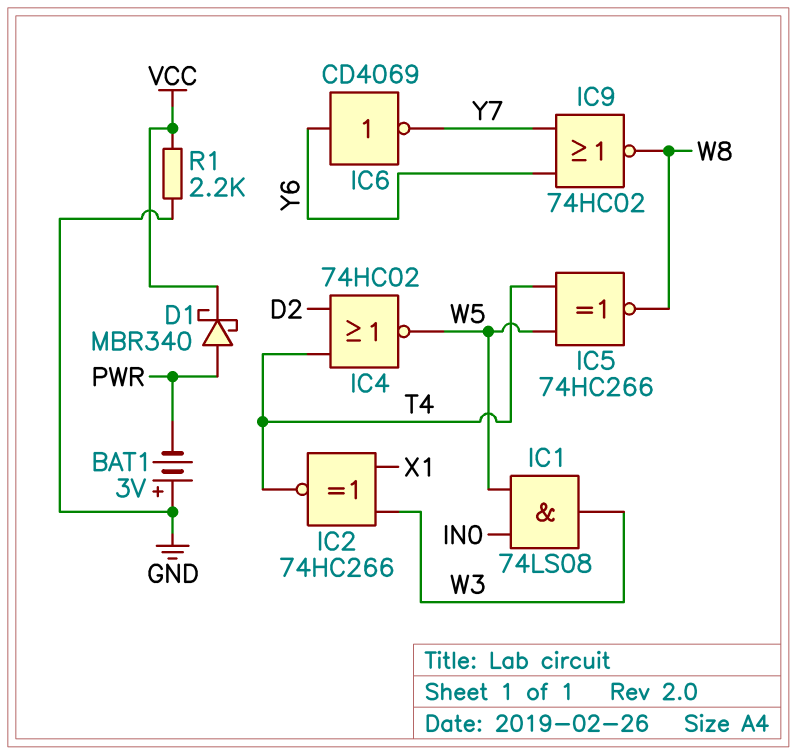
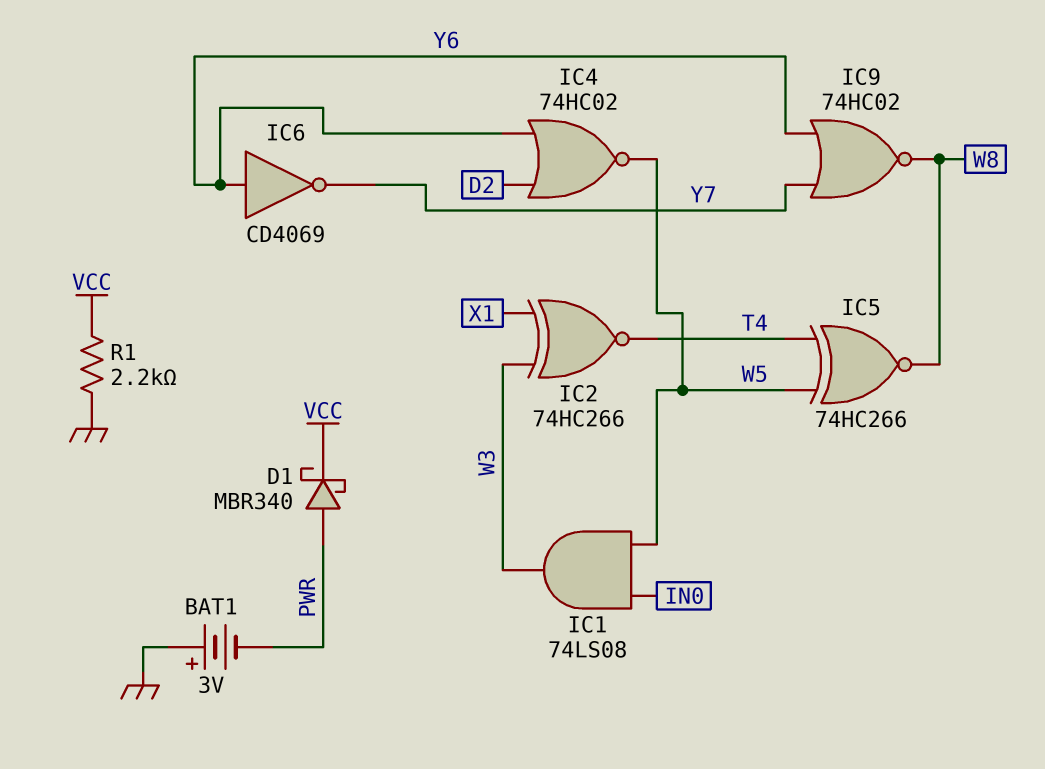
IC4: NOR 74HC02 (in D2, in T4, out W5) -> NOR 74HC02 (in D2, in Y6, out W5)

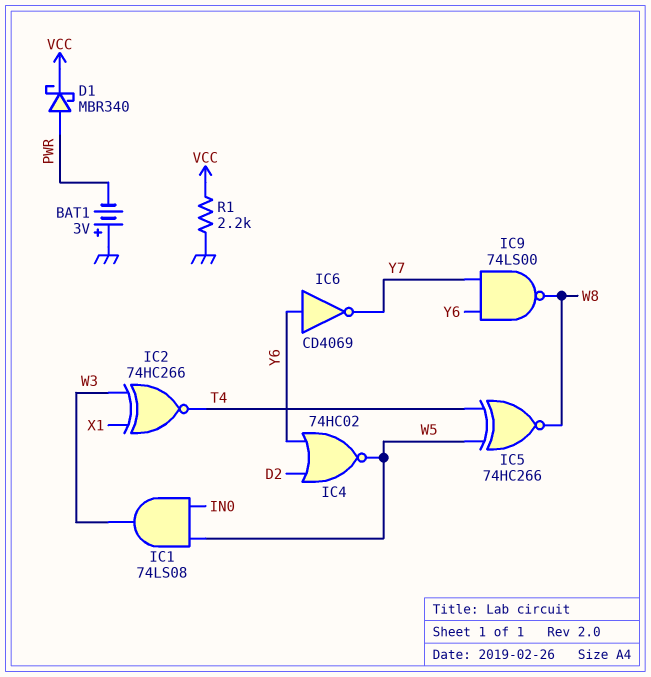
IC9: NOR 74HC02 (in Y6, in Y7, out W8) -> NAND 74LS00 (in Y6, in Y7, out W8)

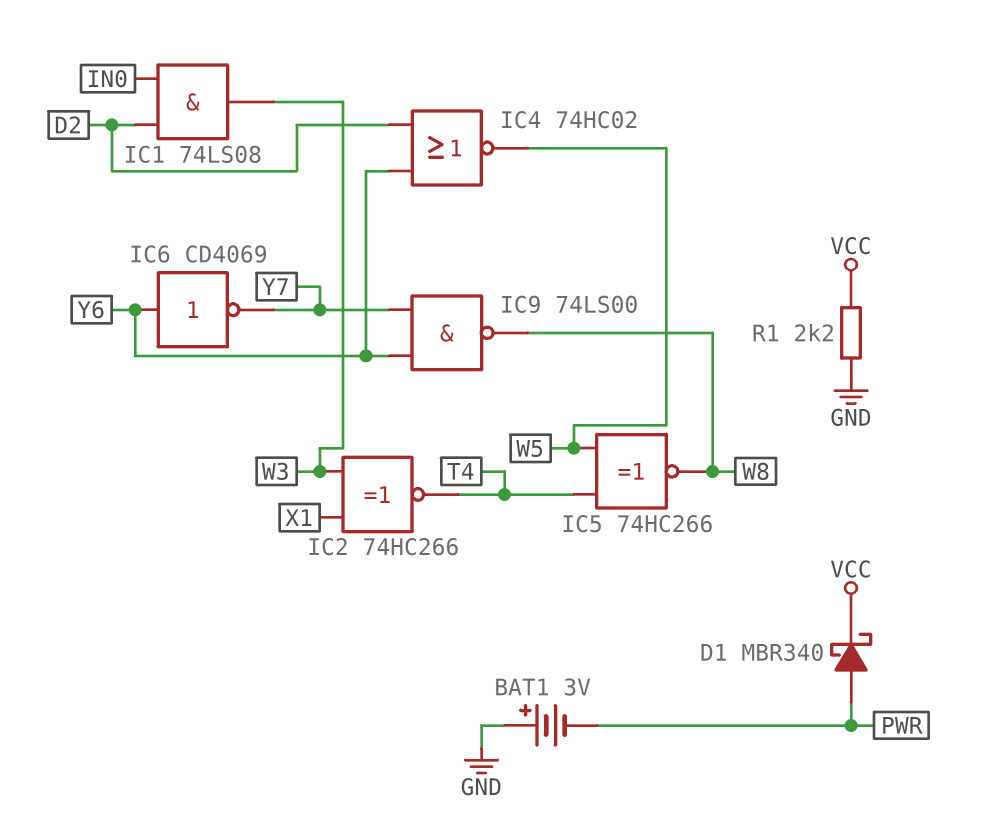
IC1: AND 74LS08 (in IN0, in W5, out W3) -> AND 74LS08 (in D2, in IN0, out W3)

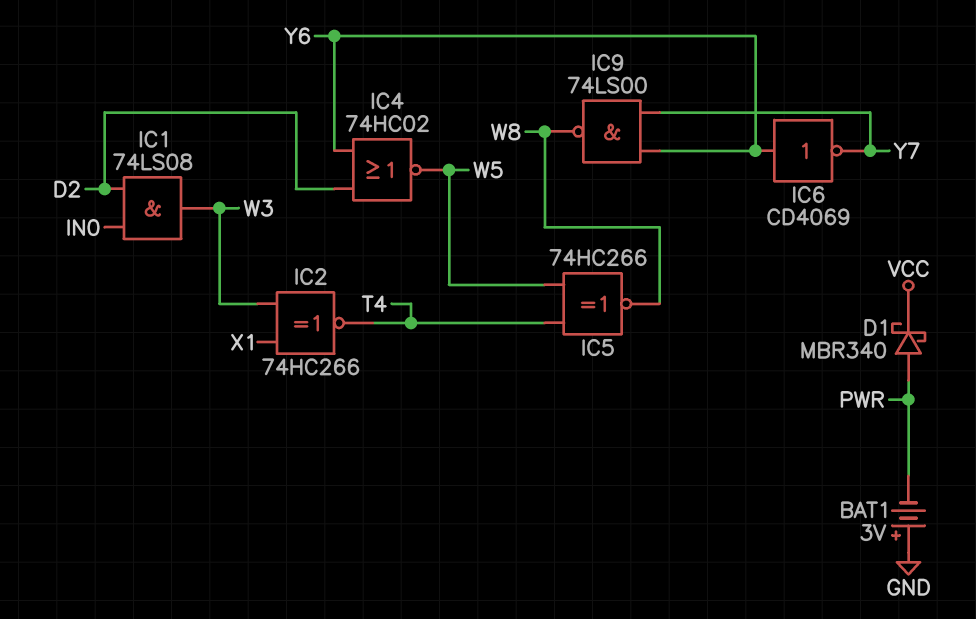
R1: 2.2k (GND, VCC) -> none

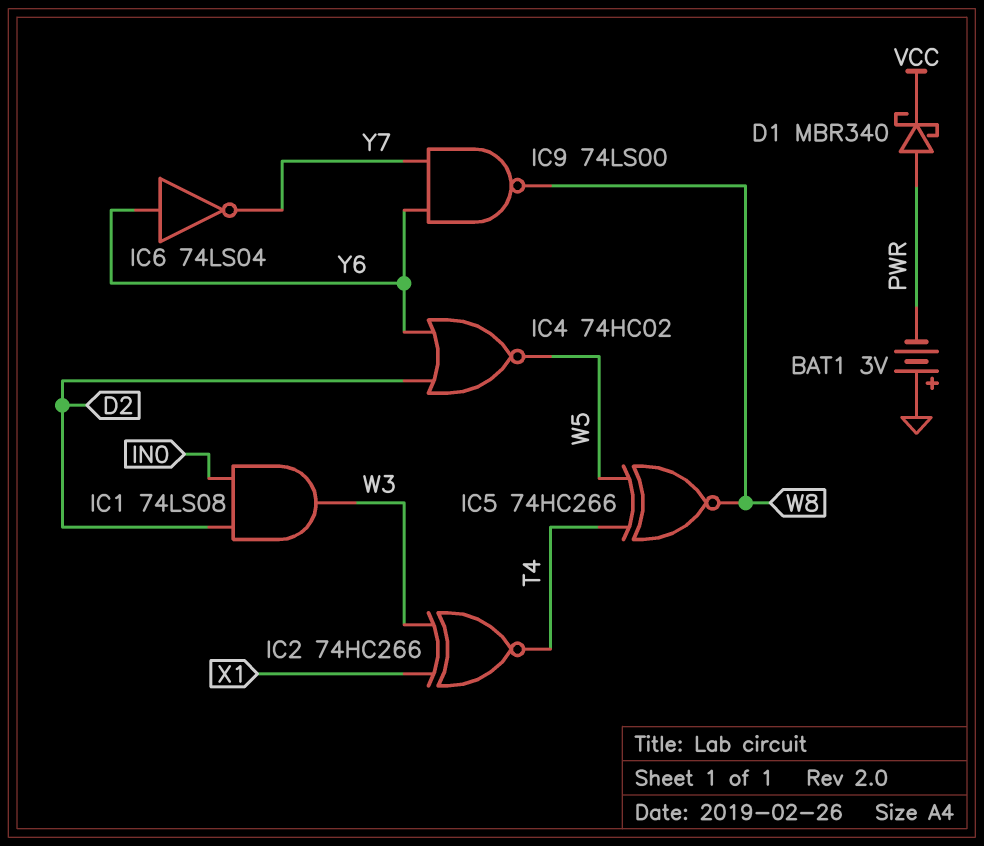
IC6: NOT CD4069 (in Y6, out Y7) -> NOT 74LS04 (in Y6, out Y7)

